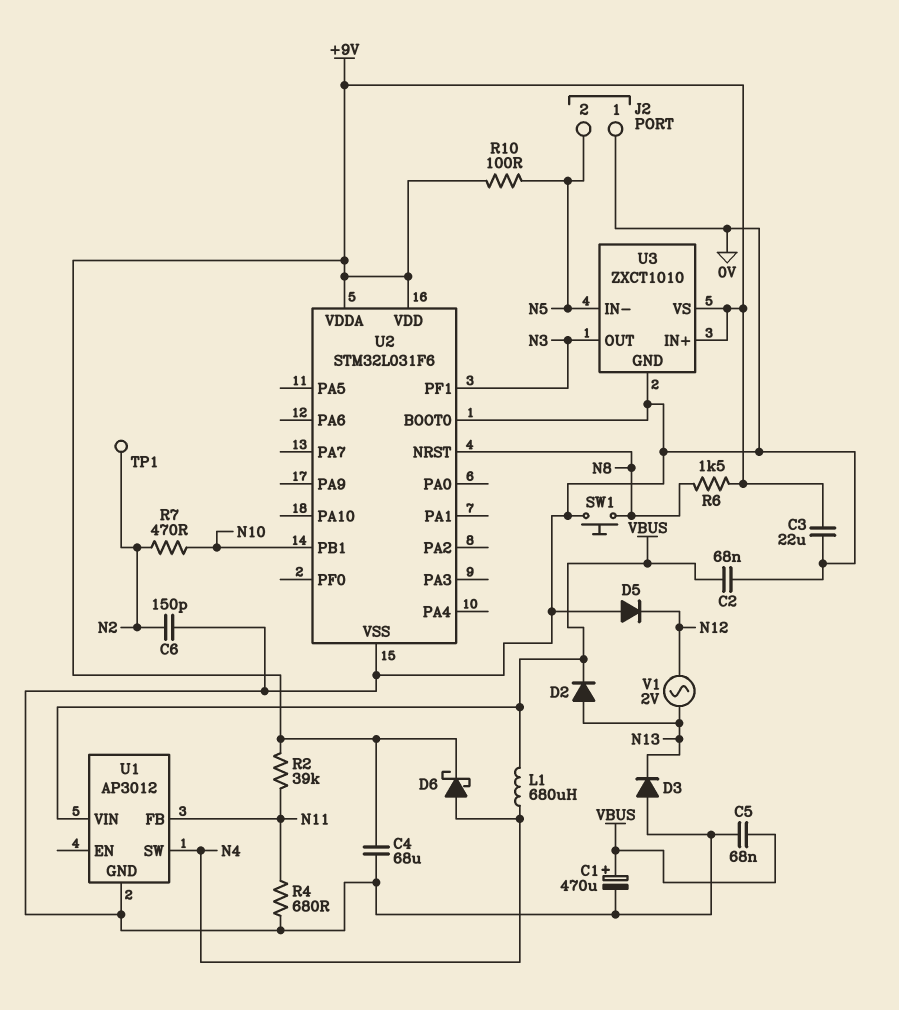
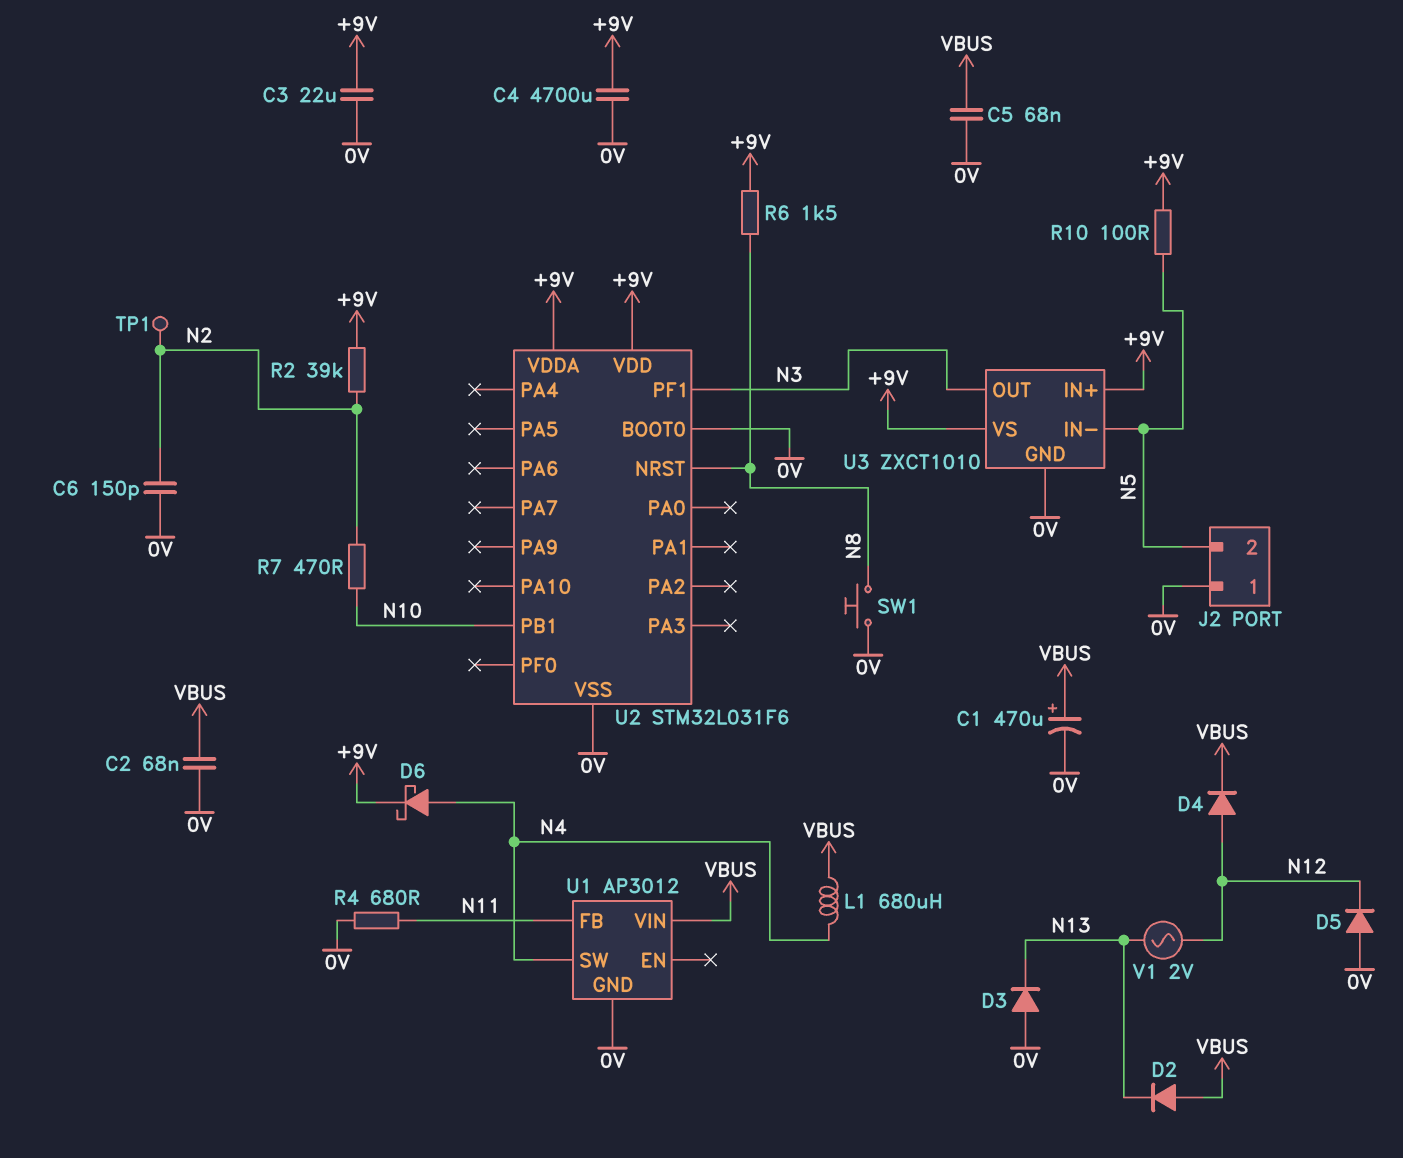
C4: 68uF (+9V, 0V) -> 4700uF (+9V, 0V)
D2: diode (A N13, K VBUS) -> diode (A VBUS, K N13)
D4: none -> diode (A N12, K VBUS)
R2: 39k (+9V, N11) -> 39k (+9V, N2)

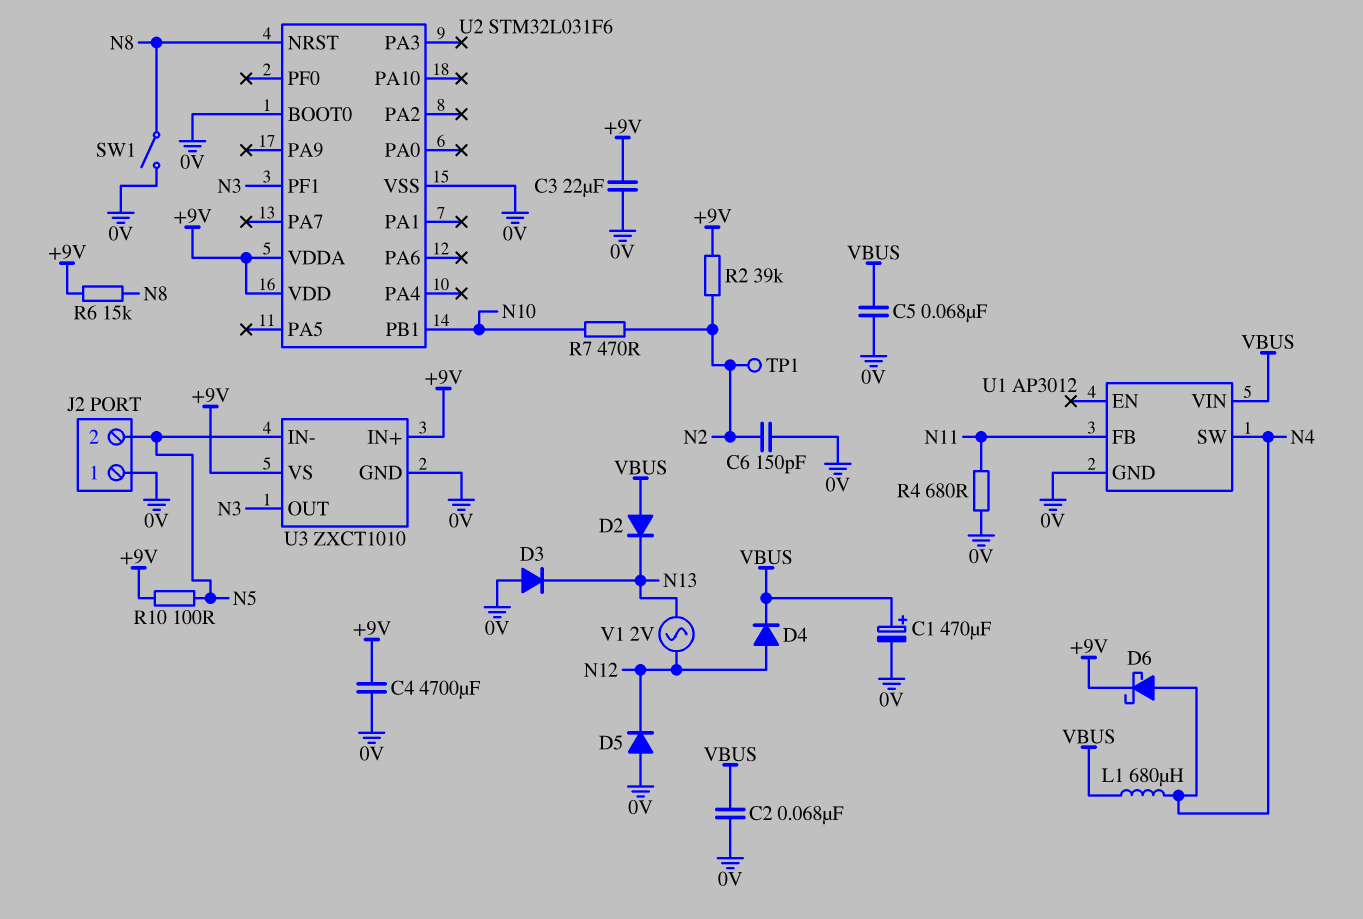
R6: 1.5k (+9V, N8) -> 15k (+9V, N8)
SW1: button (0V, N8) -> switch (0V, N8)

